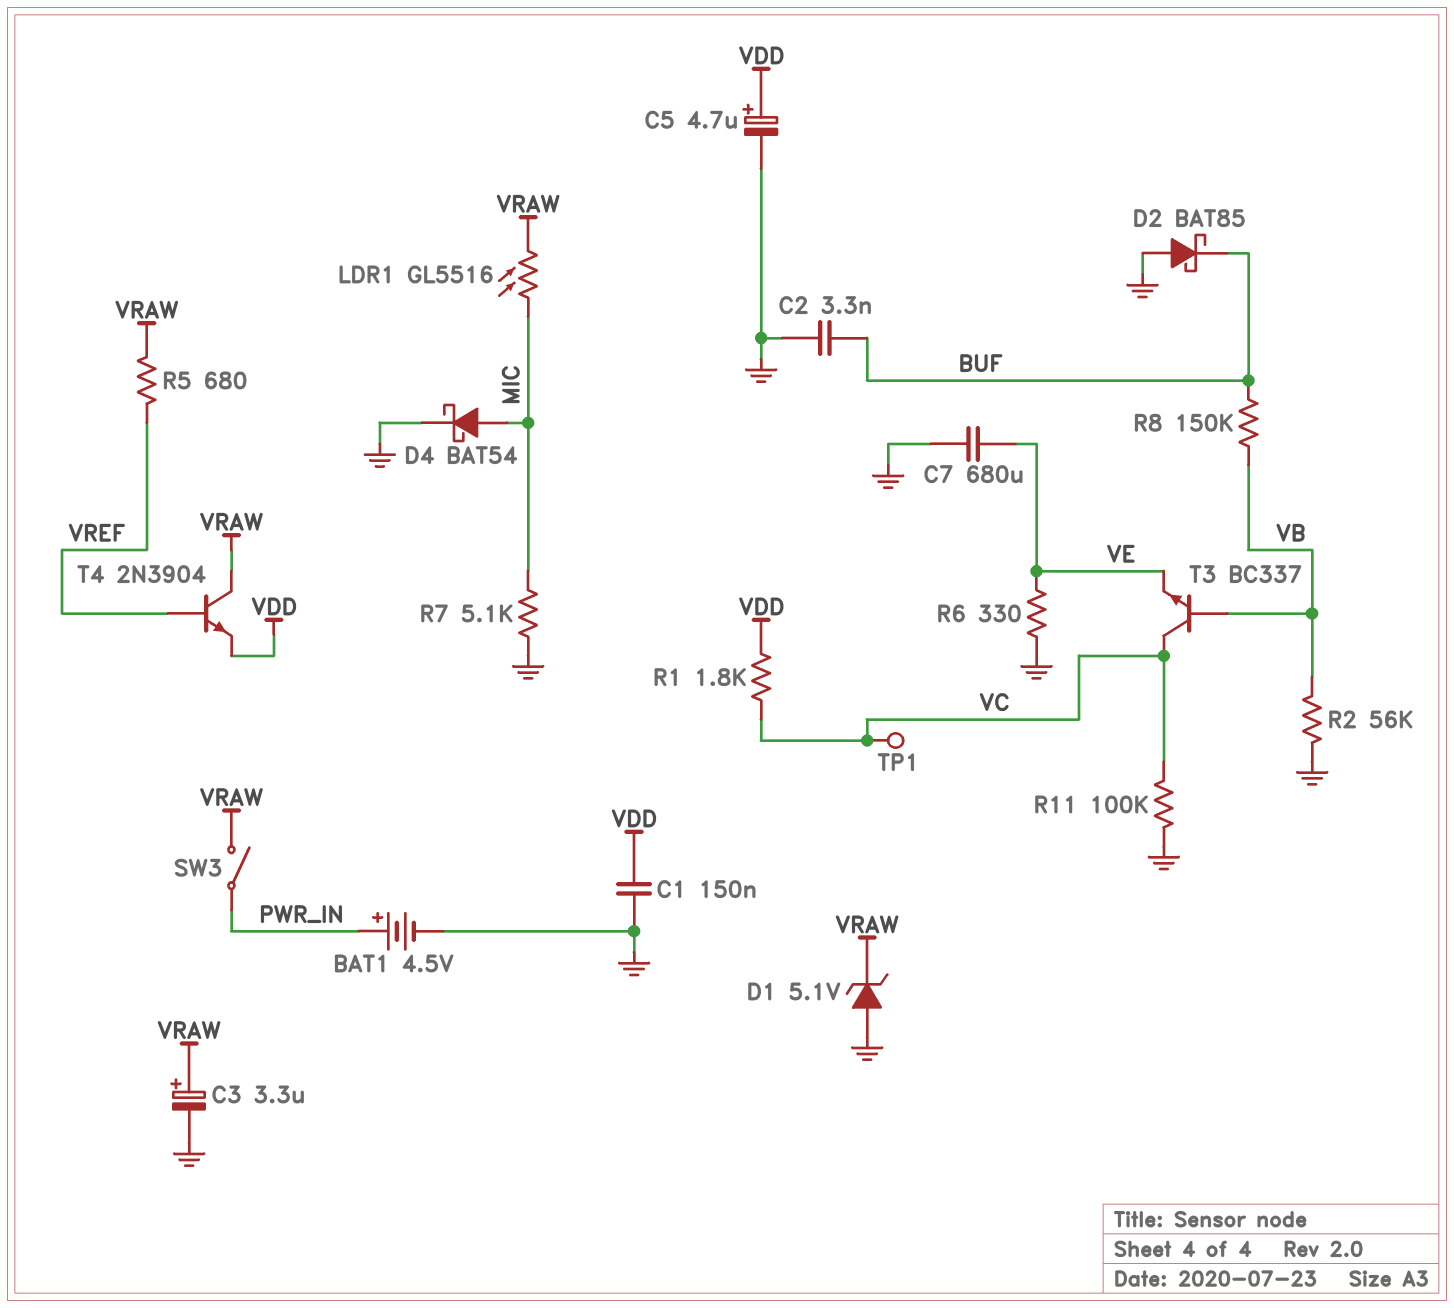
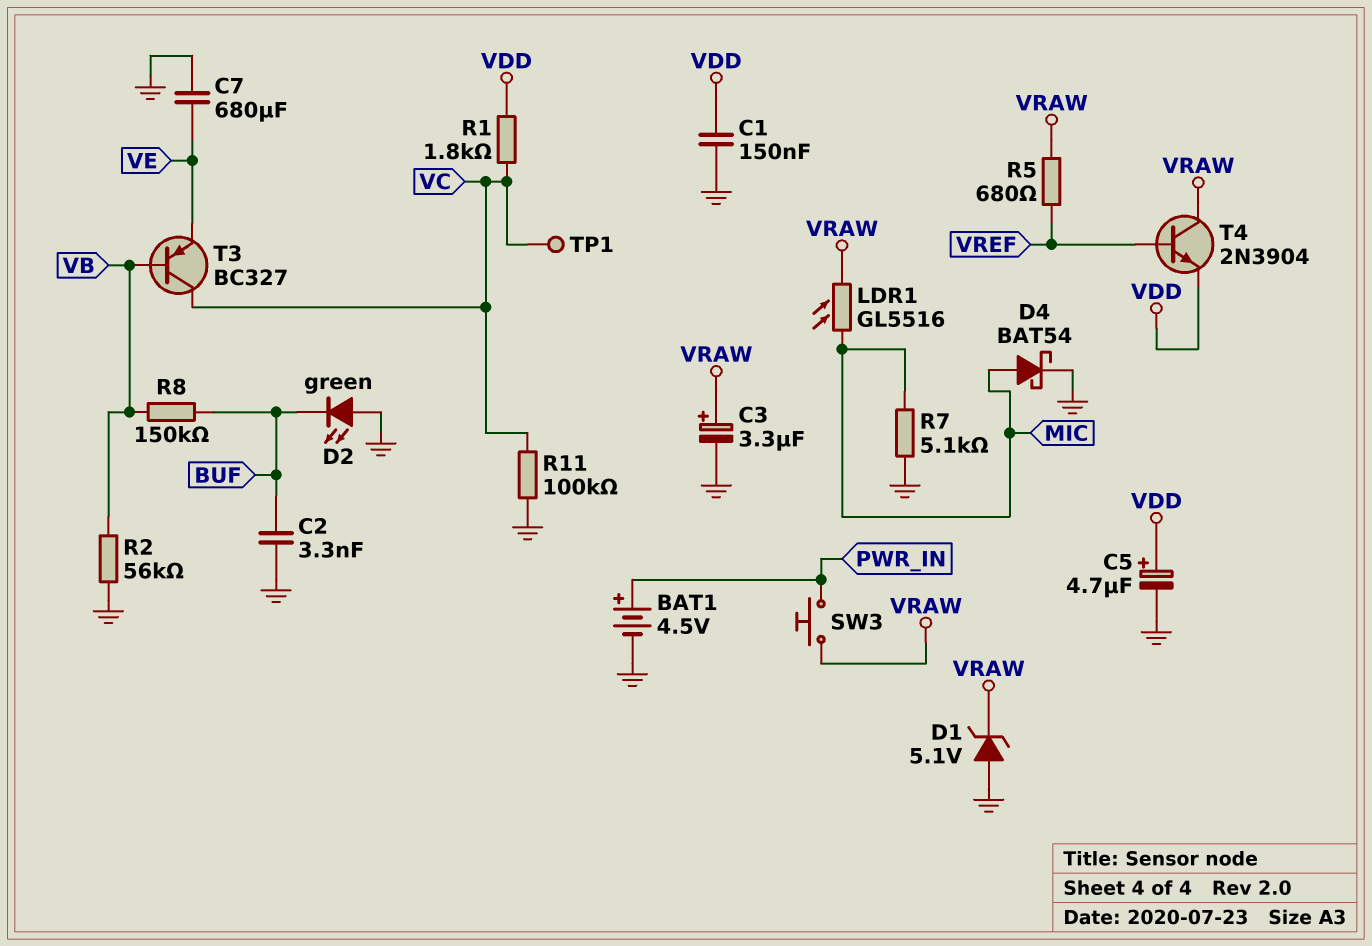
D2: schottky BAT85 (A GND, K BUF) -> LED green (A GND, K BUF)
R6: 330 (GND, VE) -> none
SW3: switch (PWR_IN, VRAW) -> button (PWR_IN, VRAW)
T3: NPN BC337 (B VB, C VC, E VE) -> PNP BC327 (B VB, C VC, E VE)

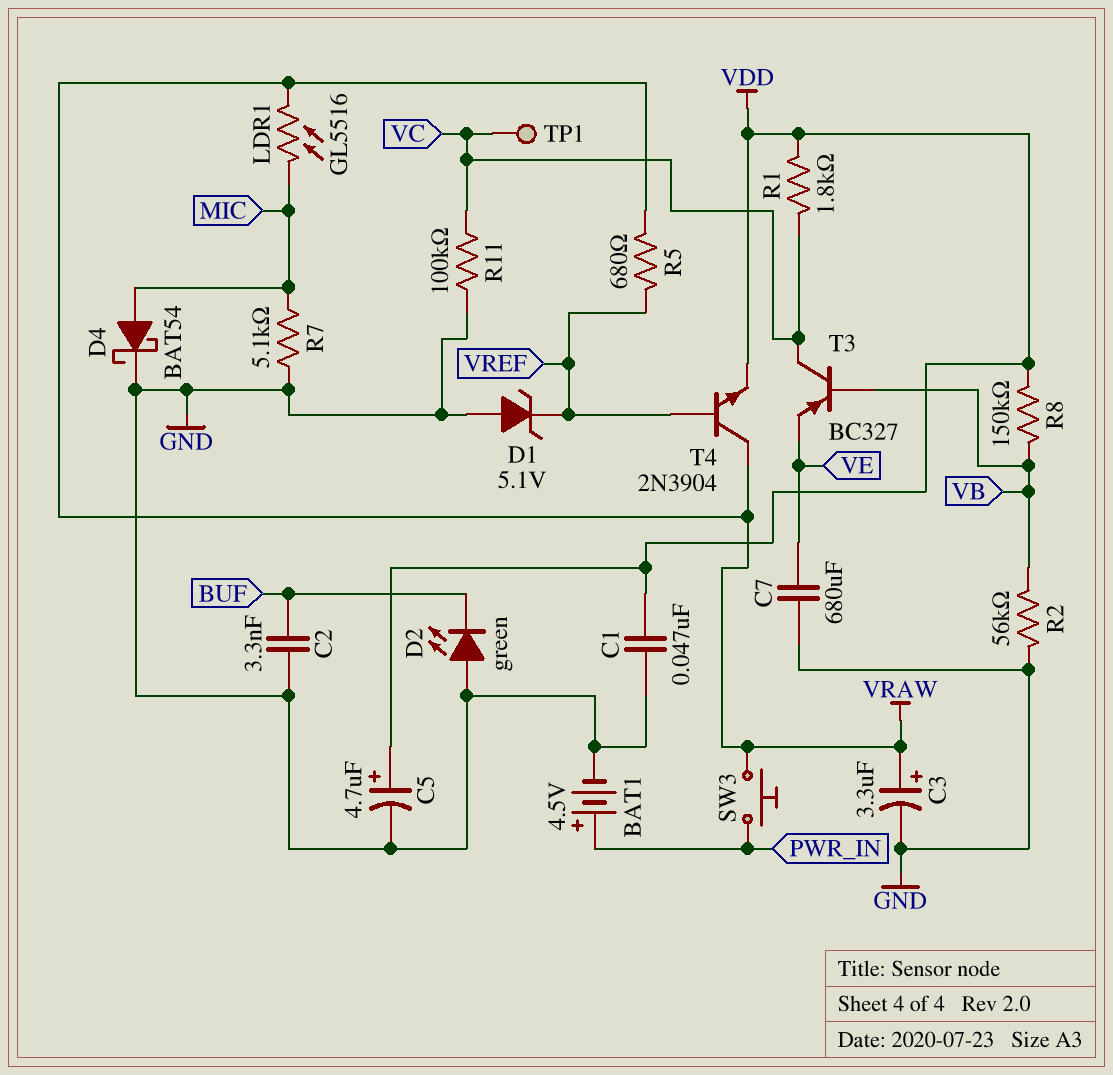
C1: 150nF (GND, VDD) -> 47nF (GND, VDD)
D1: zener 5.1V (A GND, K VRAW) -> zener 5.1V (A GND, K VREF)
R8: 150k (BUF, VB) -> 150k (VB, VDD)

